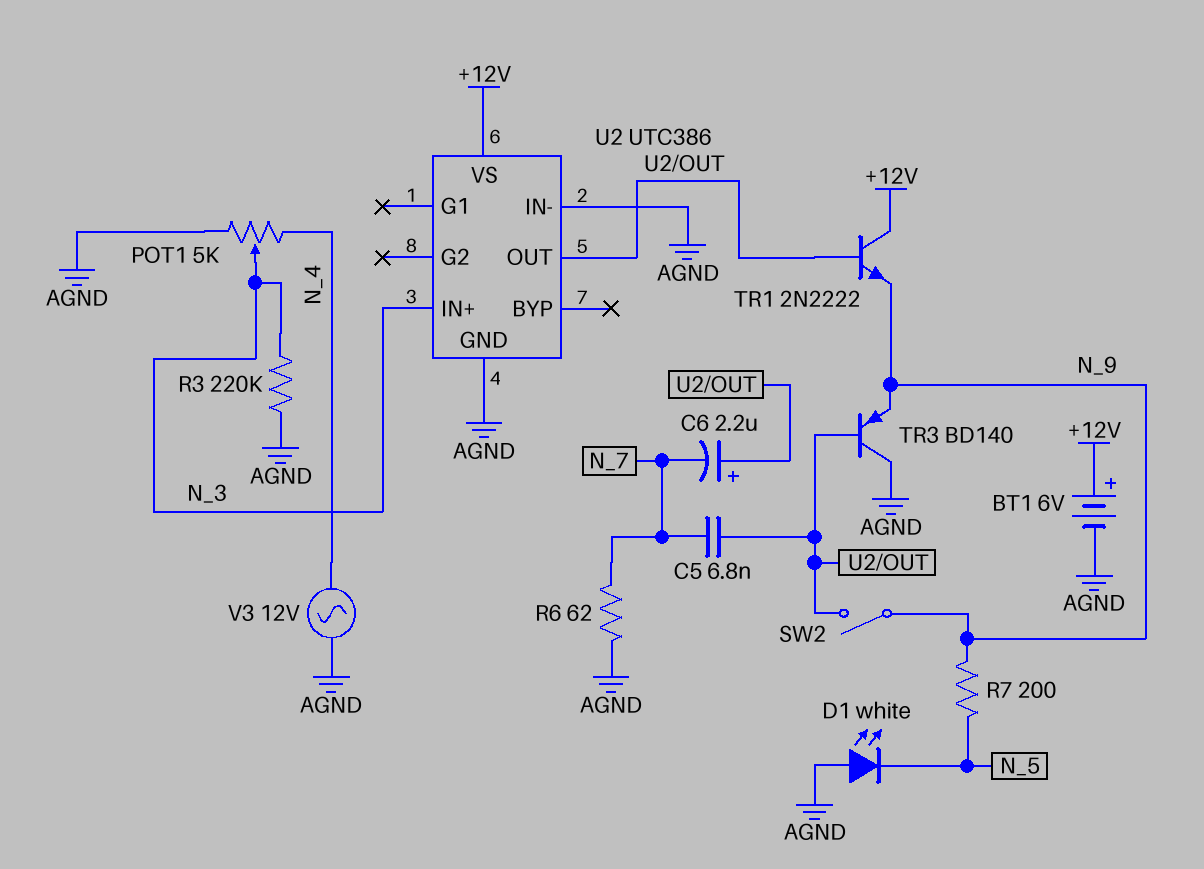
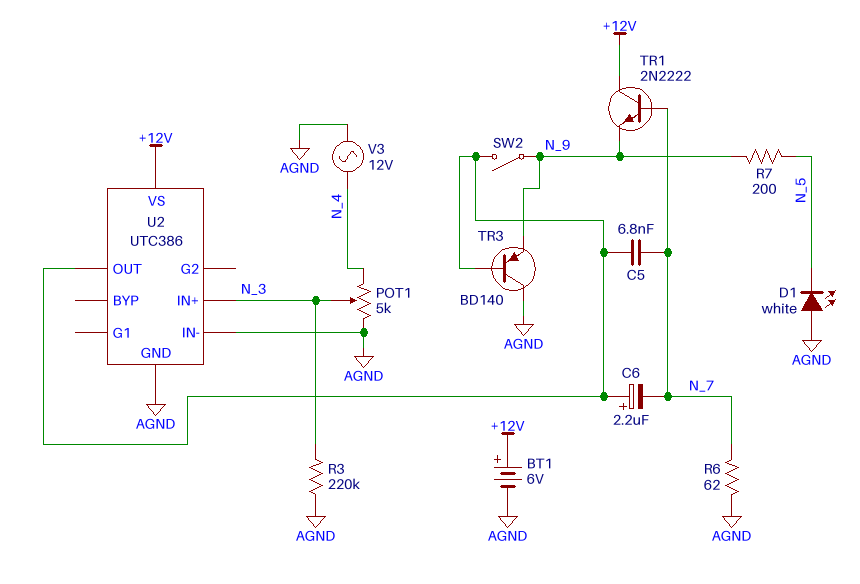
TR1: NPN 2N2222 (B U2/OUT, C +12V, E N_9) -> NPN 2N2222 (B N_7, C +12V, E N_9)

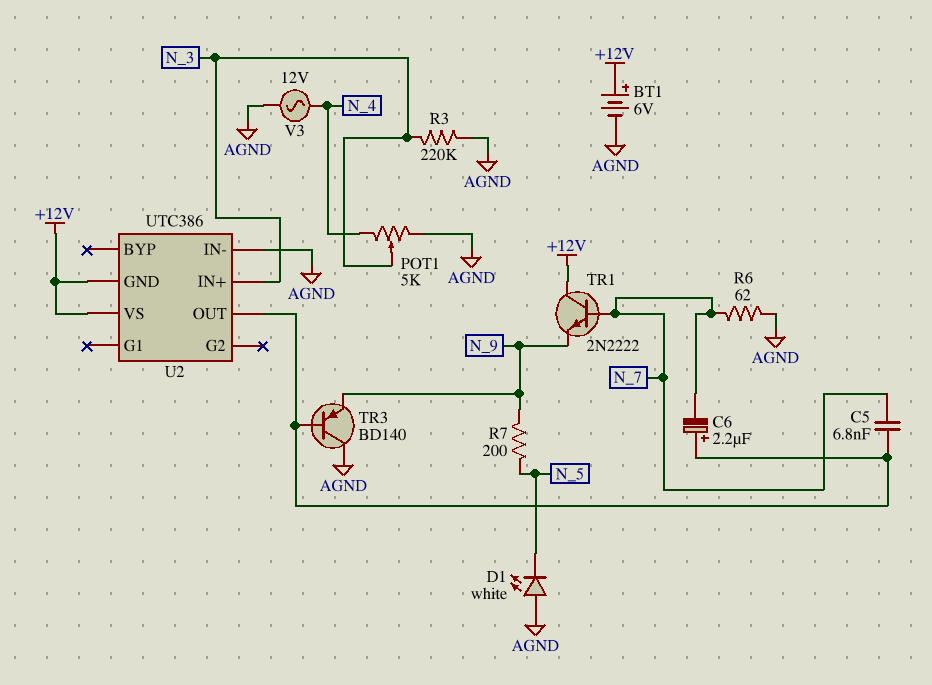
SW2: switch (N_9, U2/OUT) -> none
U2 pin GND: AGND -> +12V

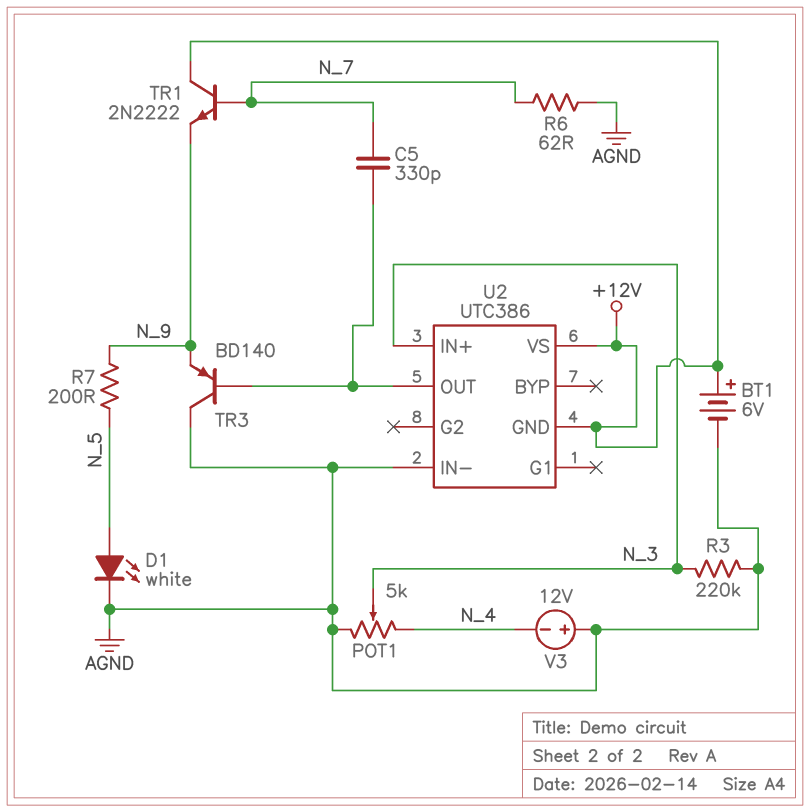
C5: 6.8nF (N_7, U2/OUT) -> 330pF (N_7, U2/OUT)
C6: 2.2uF (plus U2/OUT, minus N_7) -> none
D1: LED white (A AGND, K N_5) -> LED white (A N_5, K AGND)
V3: AC 12V (AGND, N_4) -> 12V (plus AGND, minus N_4)

